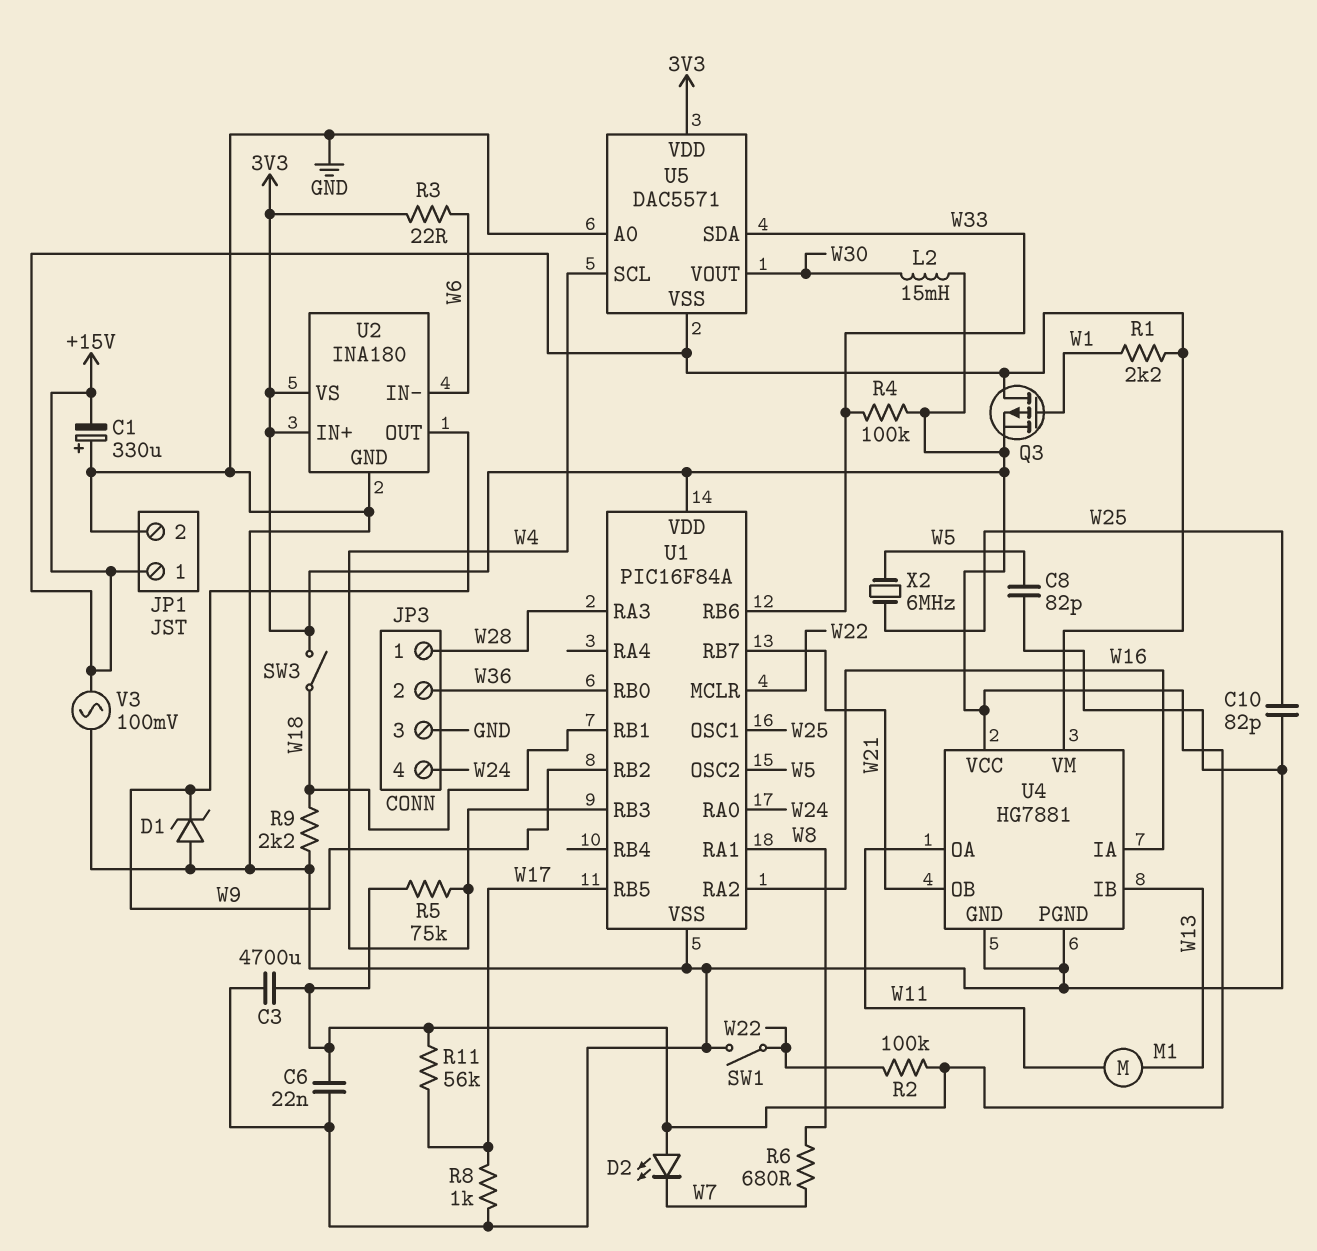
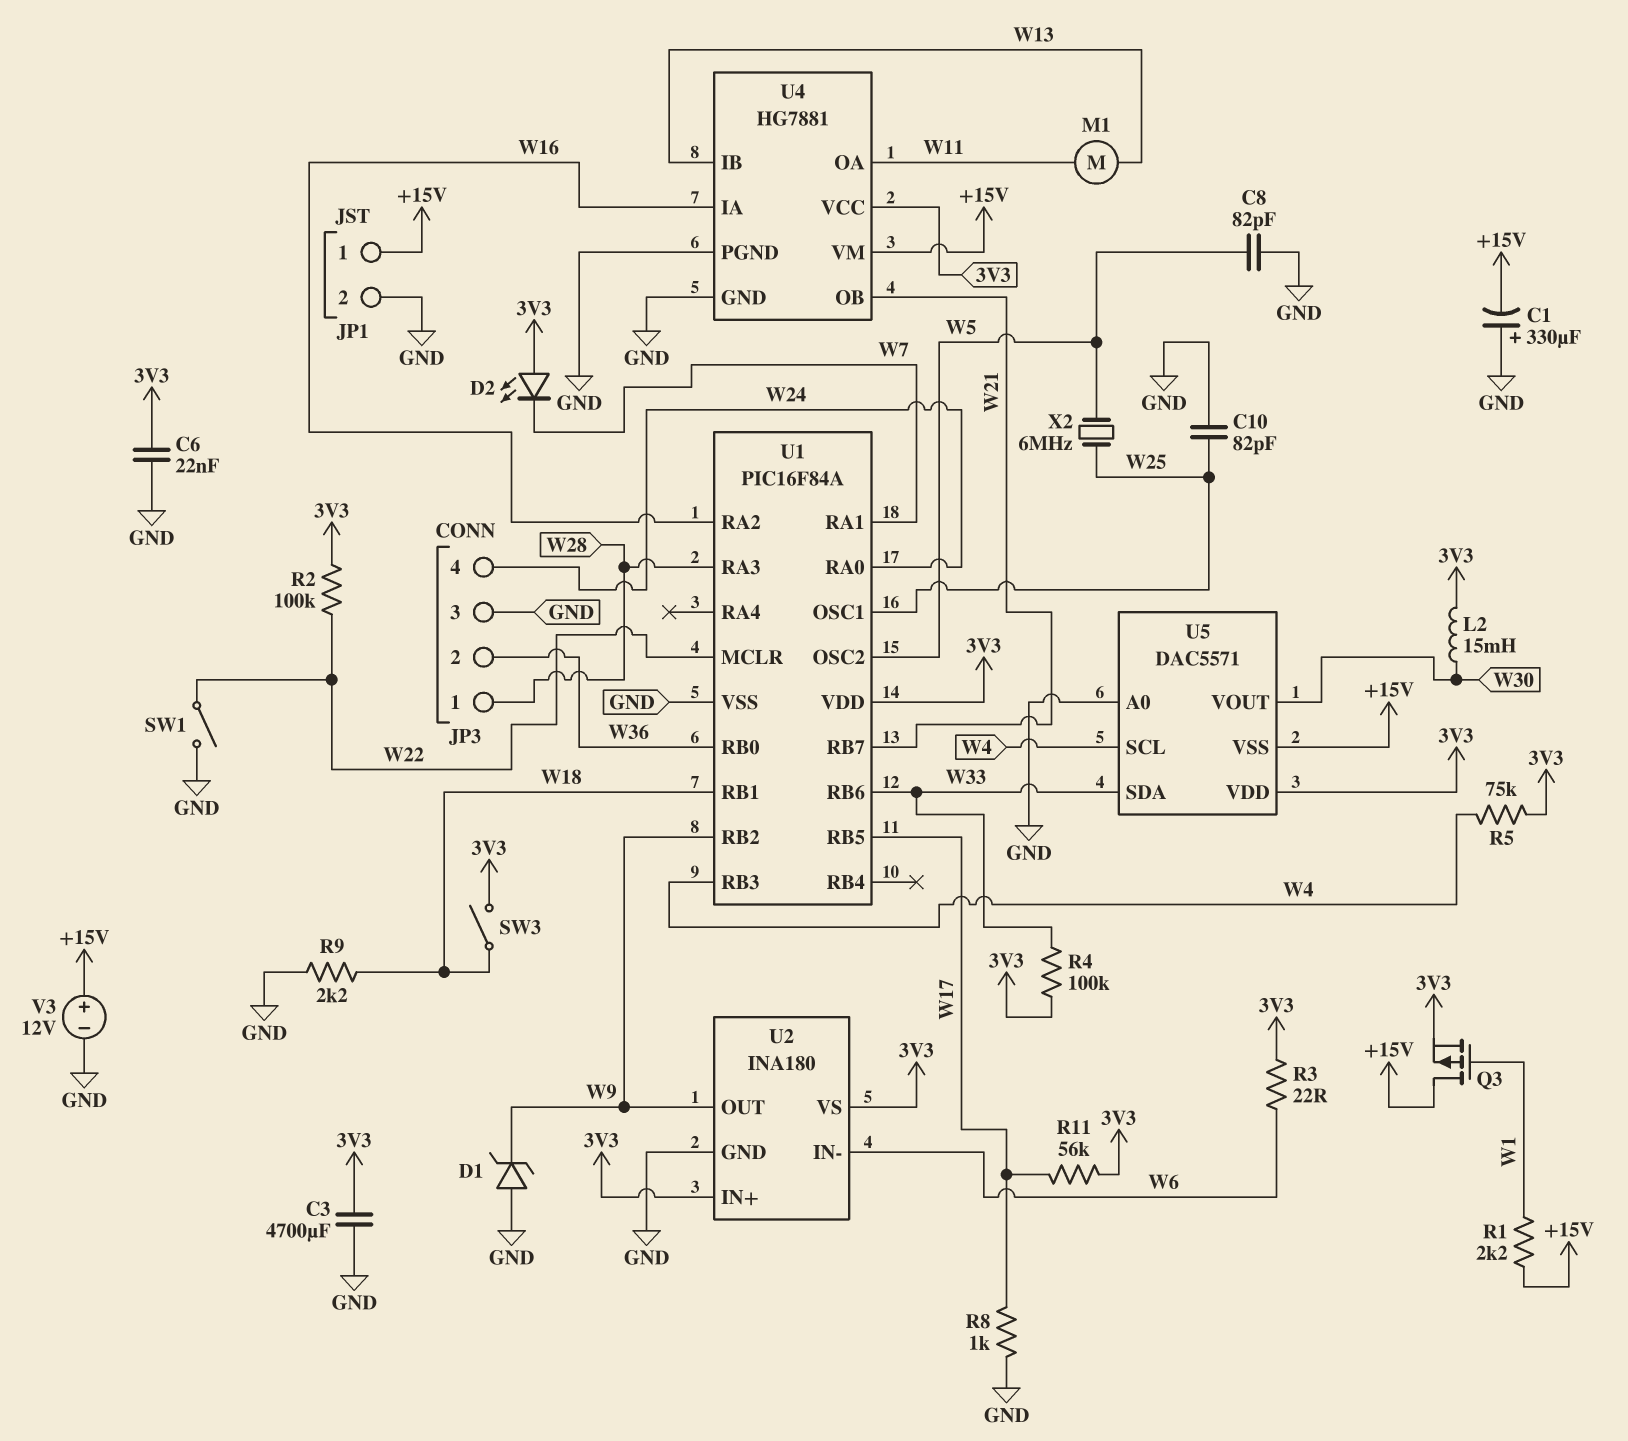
R6: 680 (W7, W8) -> none
U1 pin RA1: W8 -> W7
V3: AC 100mV (+15V, GND) -> 12V (plus +15V, minus GND)

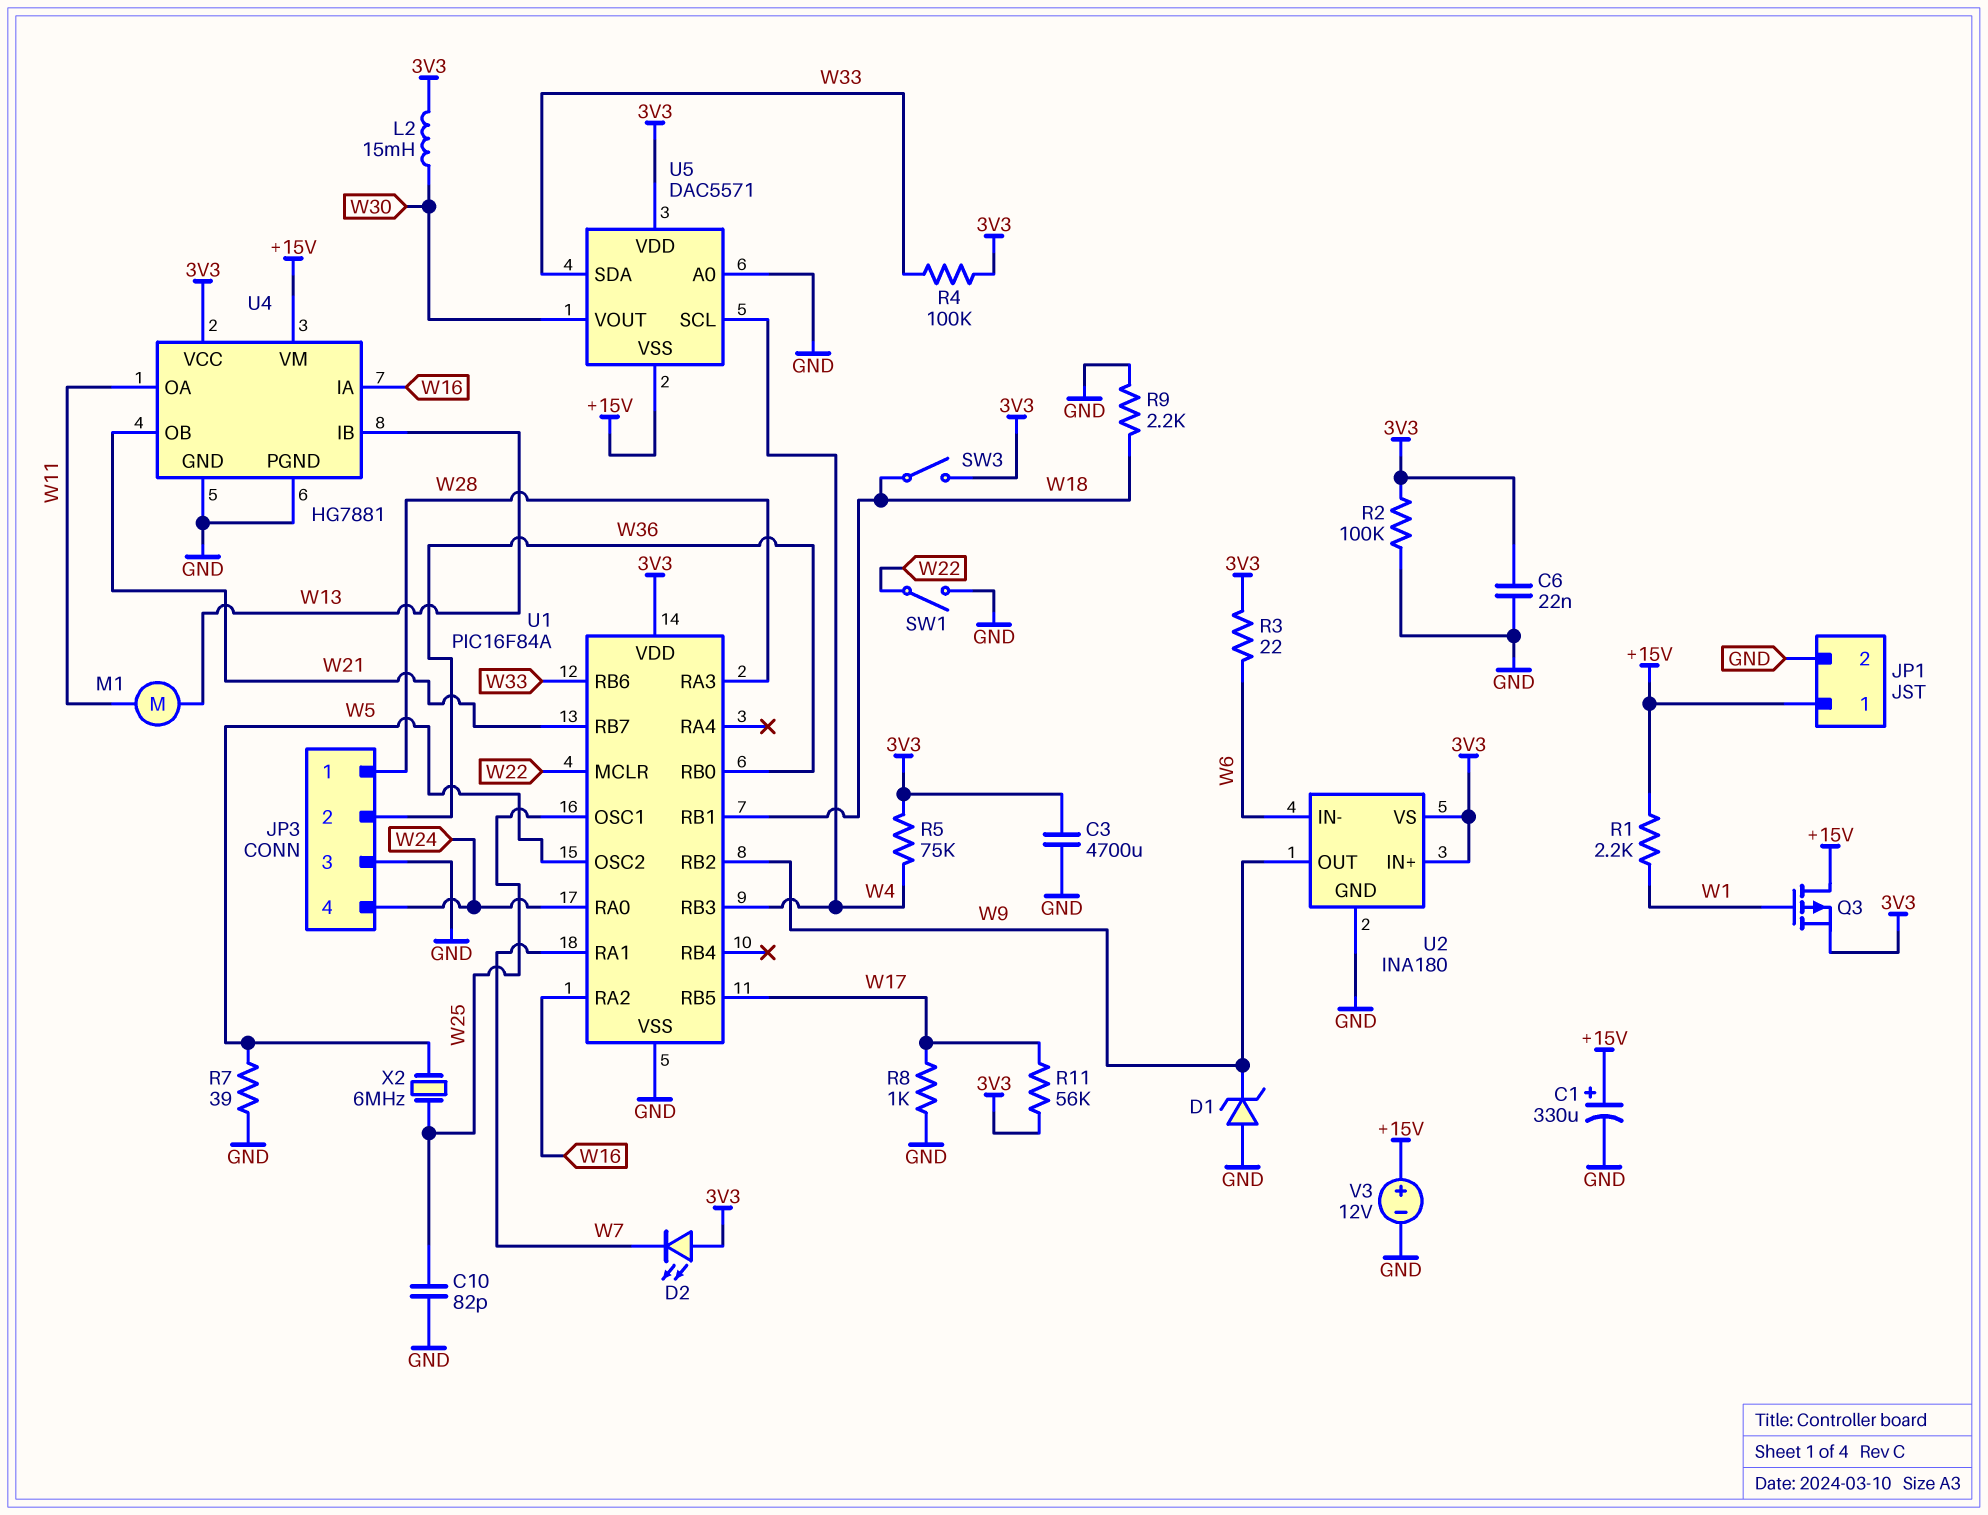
C1: 330uF (plus GND, minus +15V) -> 330uF (plus +15V, minus GND)
C8: 82pF (GND, W5) -> none
R2: 100k (3V3, W22) -> 100k (3V3, GND)
R7: none -> 39 (GND, W5)

